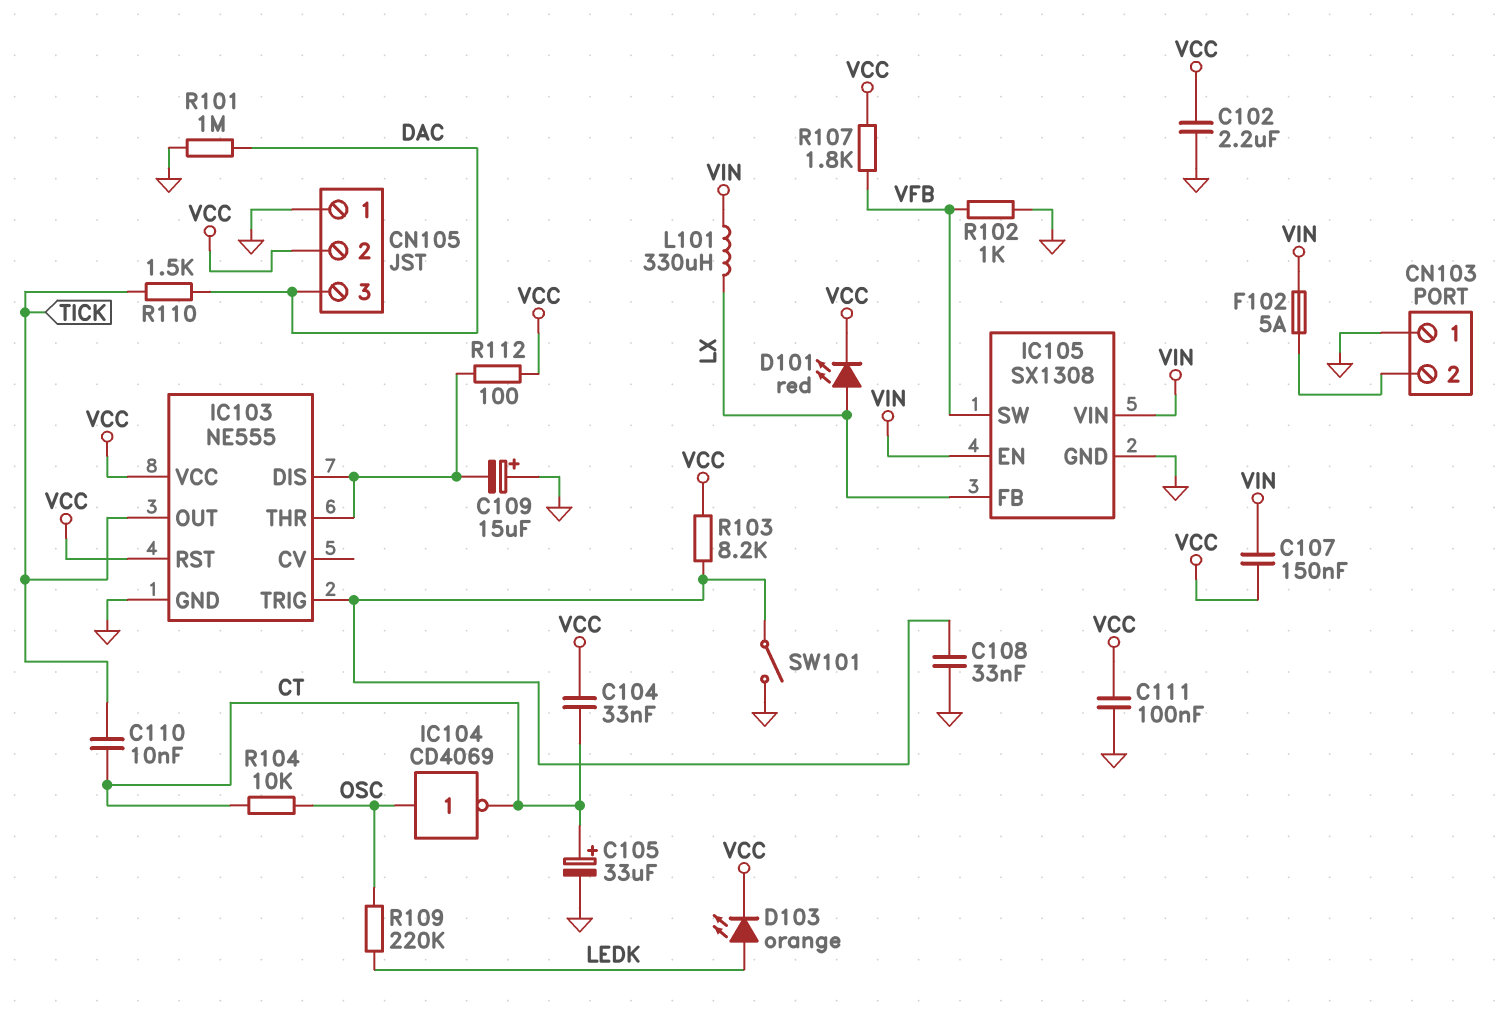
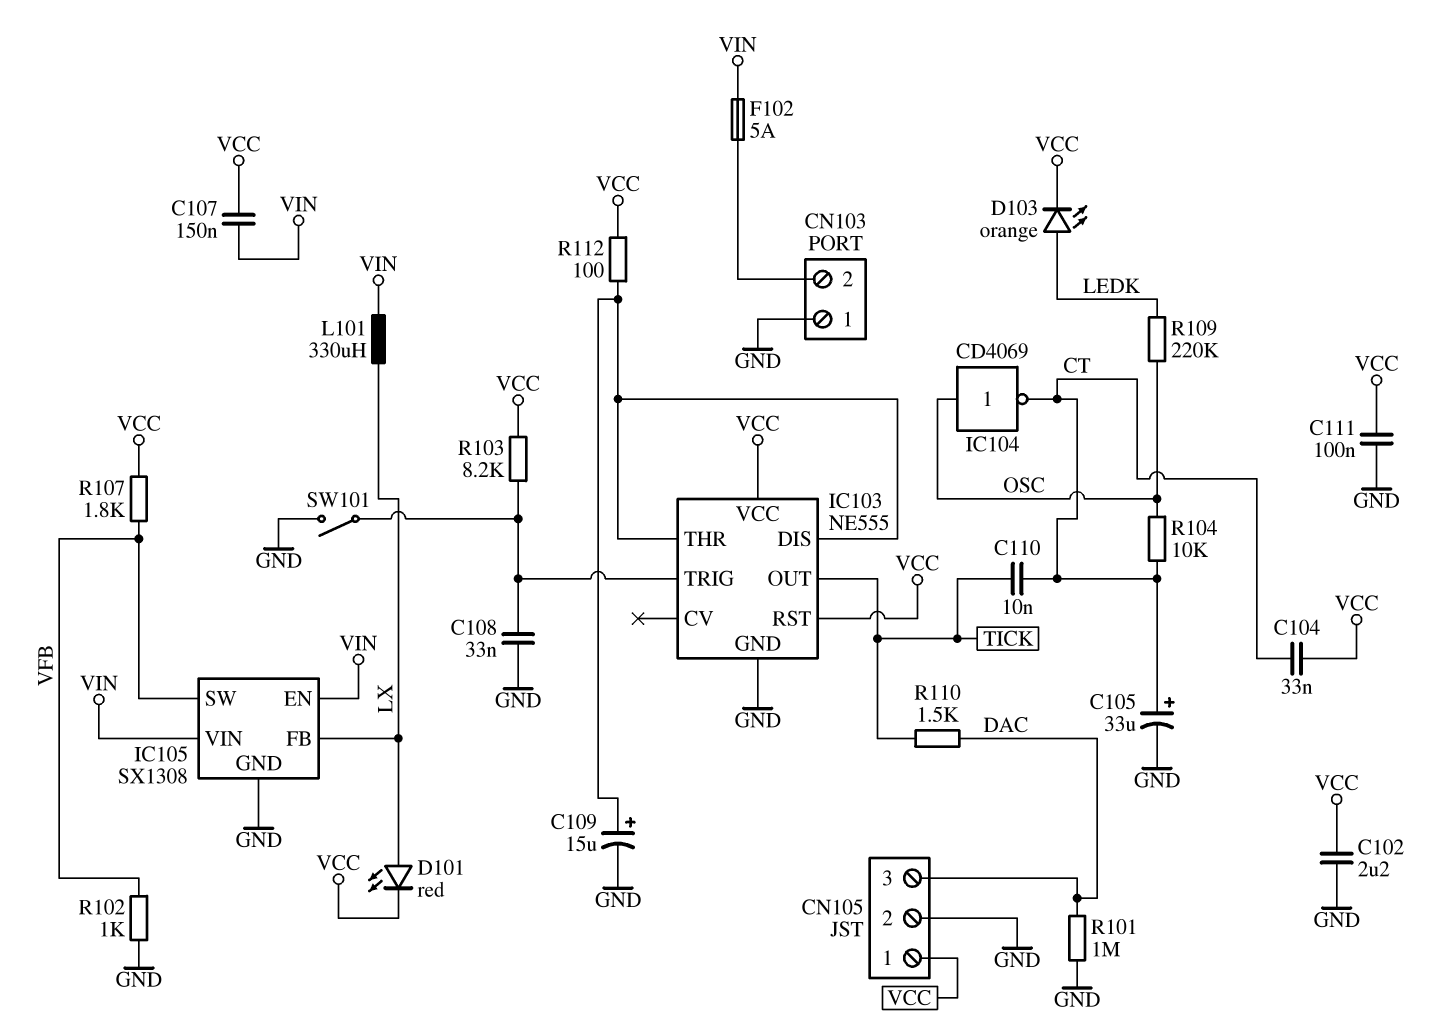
C109: 15uF (plus GND, minus IC103/DIS) -> 15uF (plus IC103/DIS, minus GND)
CN105 pin 1: GND -> VCC
CN105 pin 2: VCC -> GND

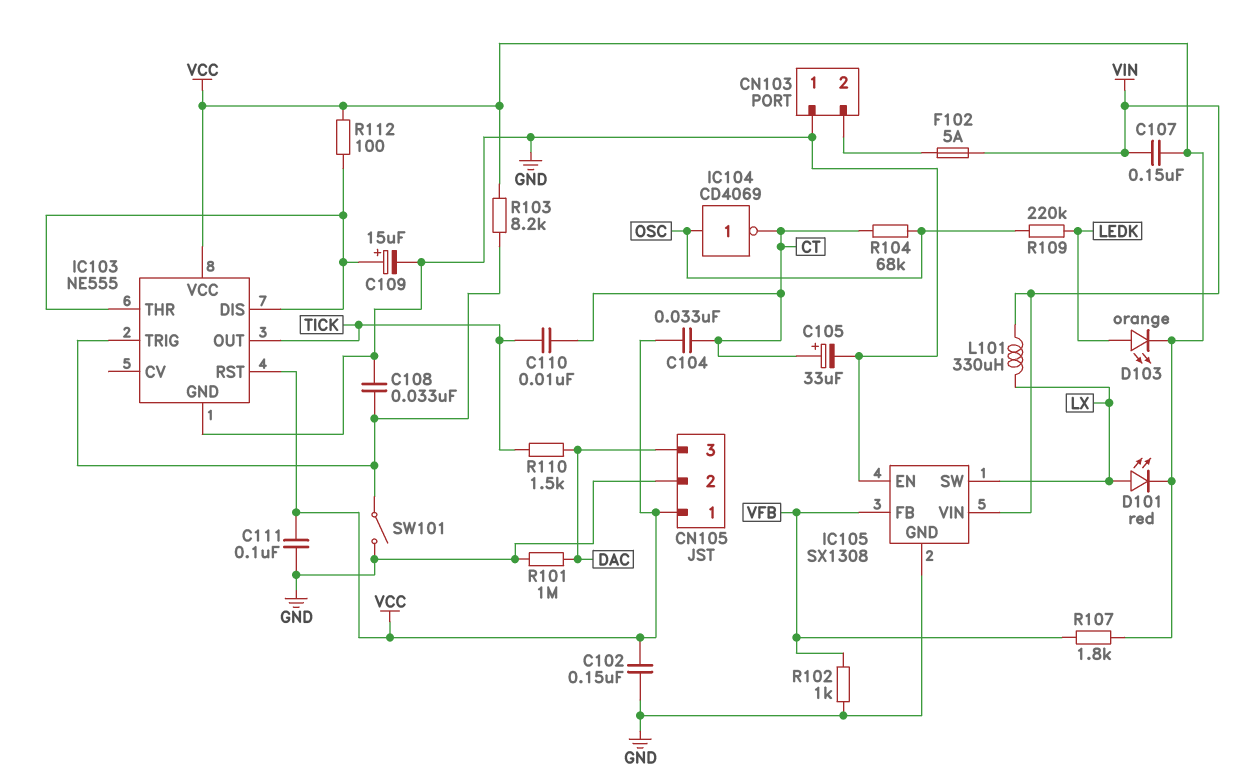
C102: 2.2uF (GND, VCC) -> 150nF (GND, VCC)
IC105 pin EN: VIN -> GND
IC105 pin FB: LX -> VFB
IC105 pin SW: VFB -> LX
R104: 10k (CT, OSC) -> 68k (CT, OSC)

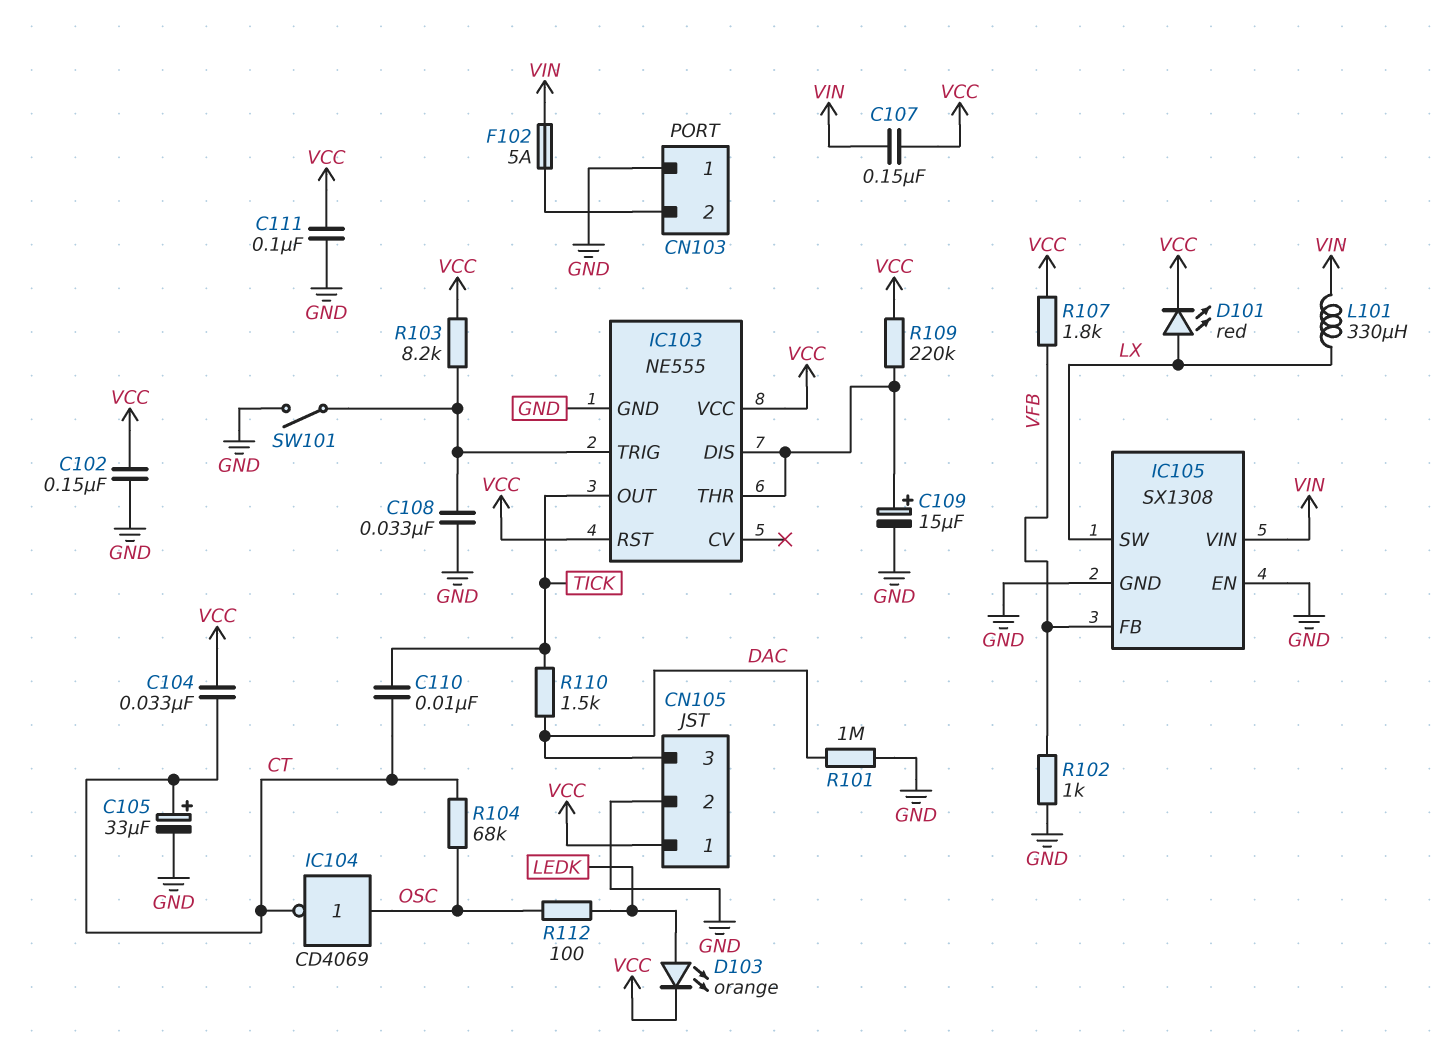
R109: 220k (LEDK, OSC) -> 220k (IC103/DIS, VCC)
R112: 100 (IC103/DIS, VCC) -> 100 (LEDK, OSC)

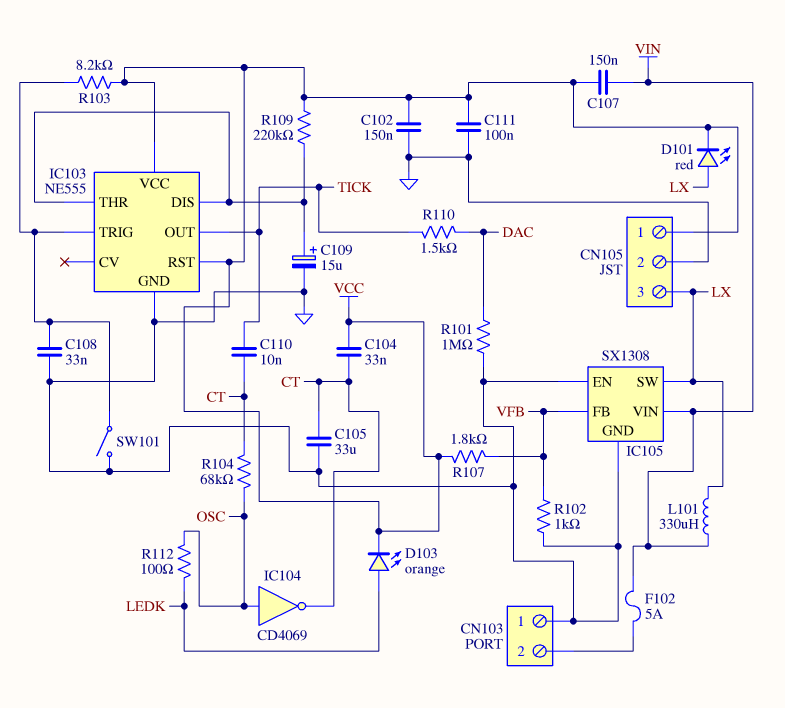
C105: 33uF (plus CT, minus GND) -> 33uF (CT, GND)
CN105 pin 3: DAC -> LX

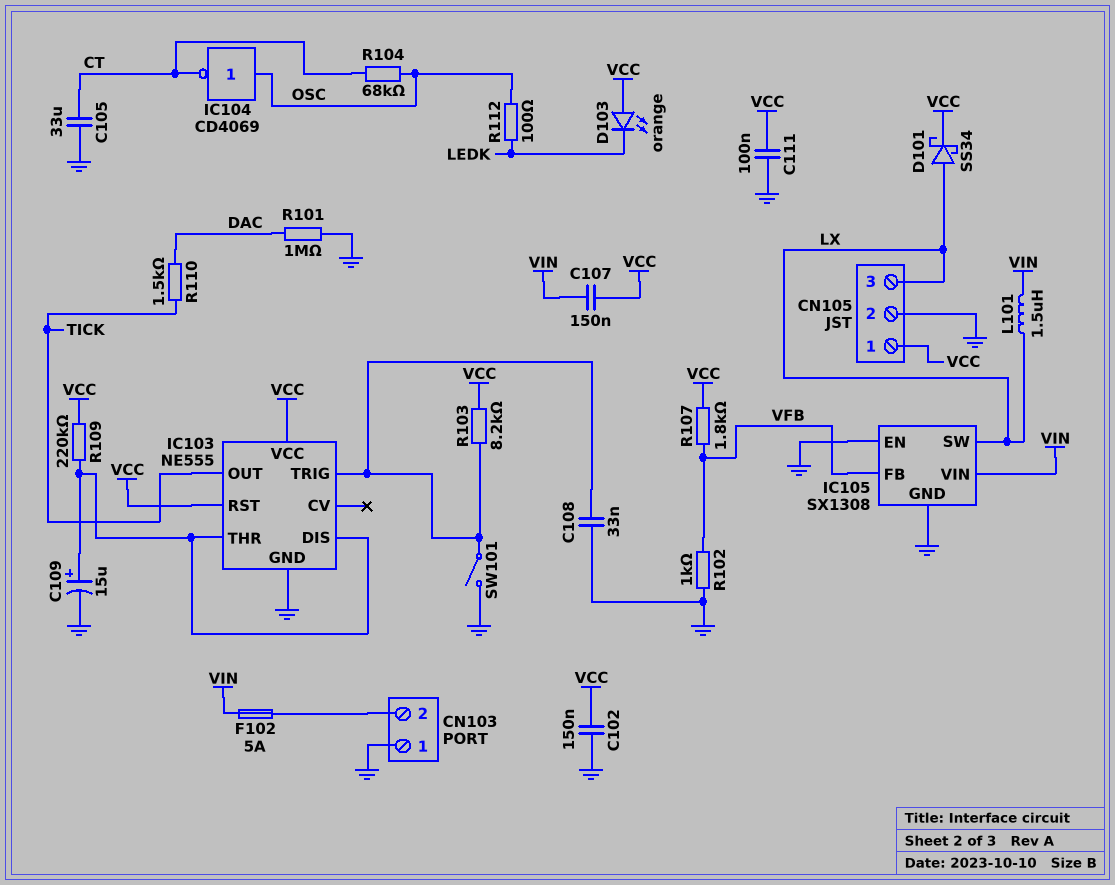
C104: 33nF (CT, VCC) -> none
C110: 10nF (CT, TICK) -> none
D101: LED red (A LX, K VCC) -> schottky SS34 (A LX, K VCC)
D103: LED orange (A LEDK, K VCC) -> LED orange (A VCC, K LEDK)
L101: 330uH (LX, VIN) -> 1.5uH (LX, VIN)

